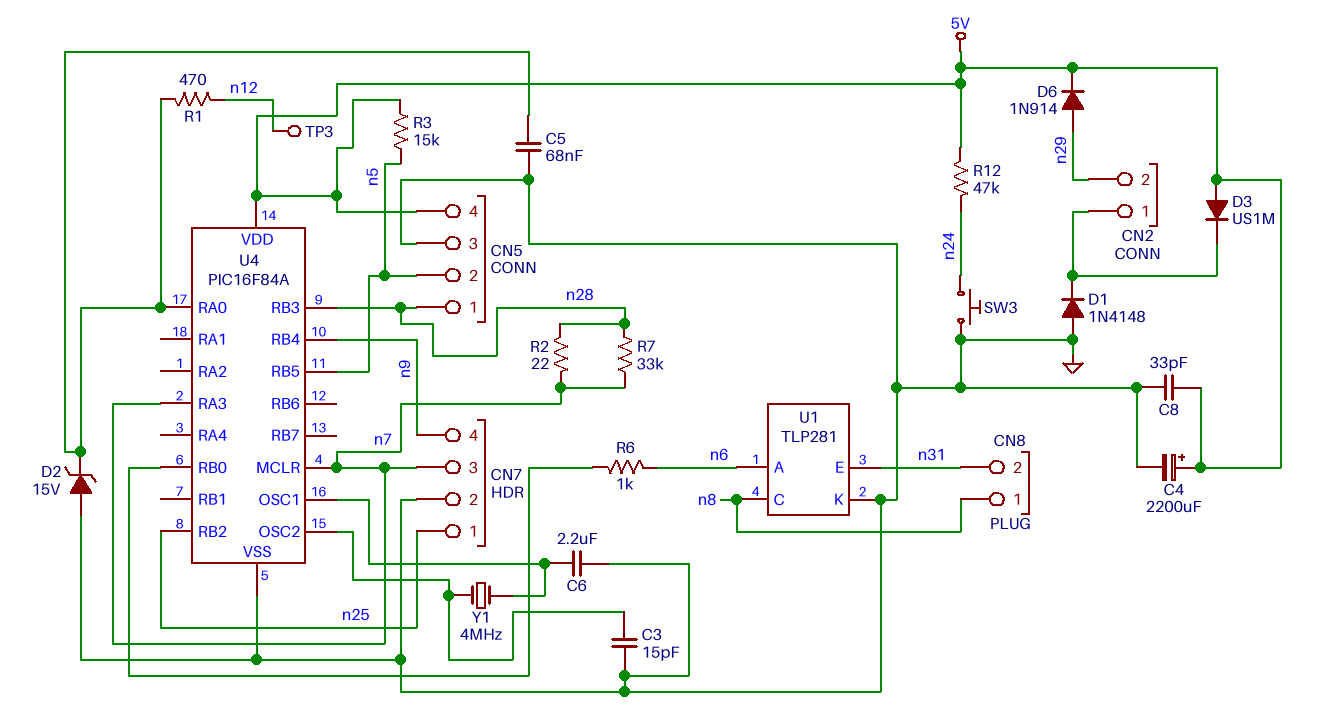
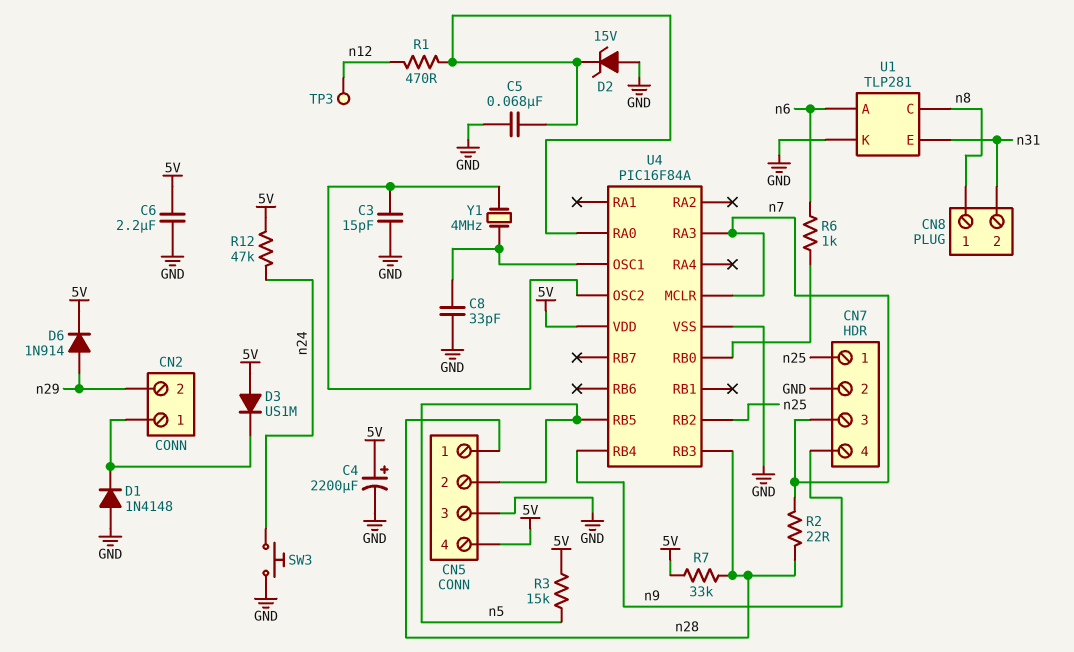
C6: 2.2uF (GND, U4/OSC1) -> 2.2uF (5V, GND)
C8: 33pF (5V, GND) -> 33pF (GND, U4/OSC1)
R7: 33k (n7, n28) -> 33k (5V, n28)

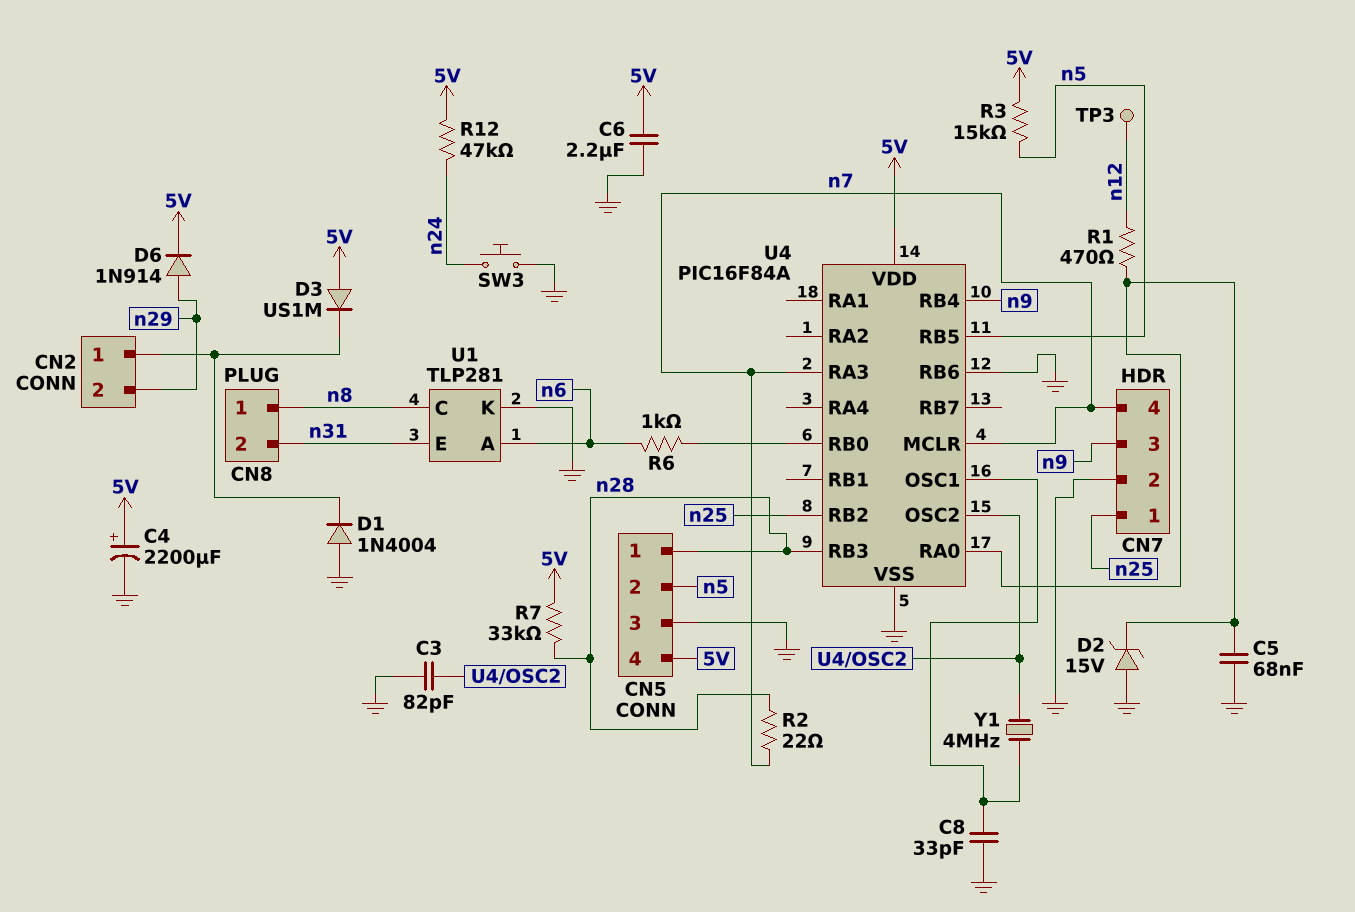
C3: 15pF (GND, U4/OSC2) -> 82pF (GND, U4/OSC2)
CN7 pin 3: n7 -> n9
CN7 pin 4: n9 -> n7
D1: diode 1N4148 (A GND, K CN2/1) -> diode 1N4004 (A GND, K CN2/1)
U4 pin RB6: none -> GND

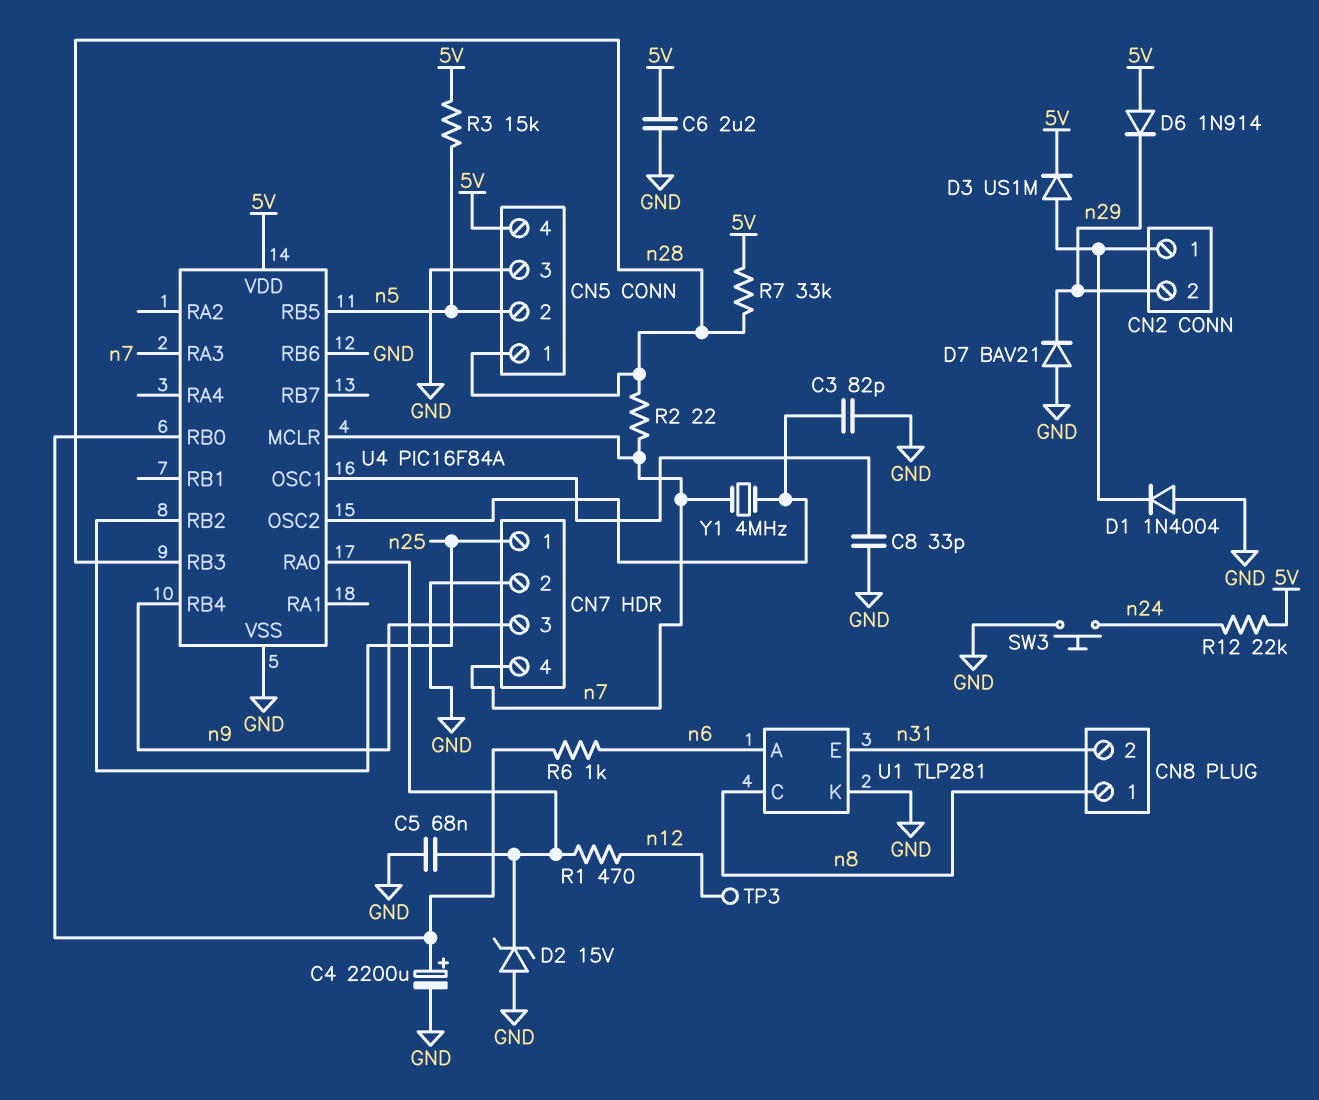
C4: 2200uF (plus 5V, minus GND) -> 2200uF (plus U4/RB0, minus GND)
D3: diode US1M (A 5V, K CN2/1) -> diode US1M (A CN2/1, K 5V)
D6: diode 1N914 (A n29, K 5V) -> diode 1N914 (A 5V, K n29)
D7: none -> diode BAV21 (A GND, K n29)
R12: 47k (5V, n24) -> 22k (5V, n24)
Y1: 4MHz (U4/OSC1, U4/OSC2) -> 4MHz (U4/OSC2, n7)

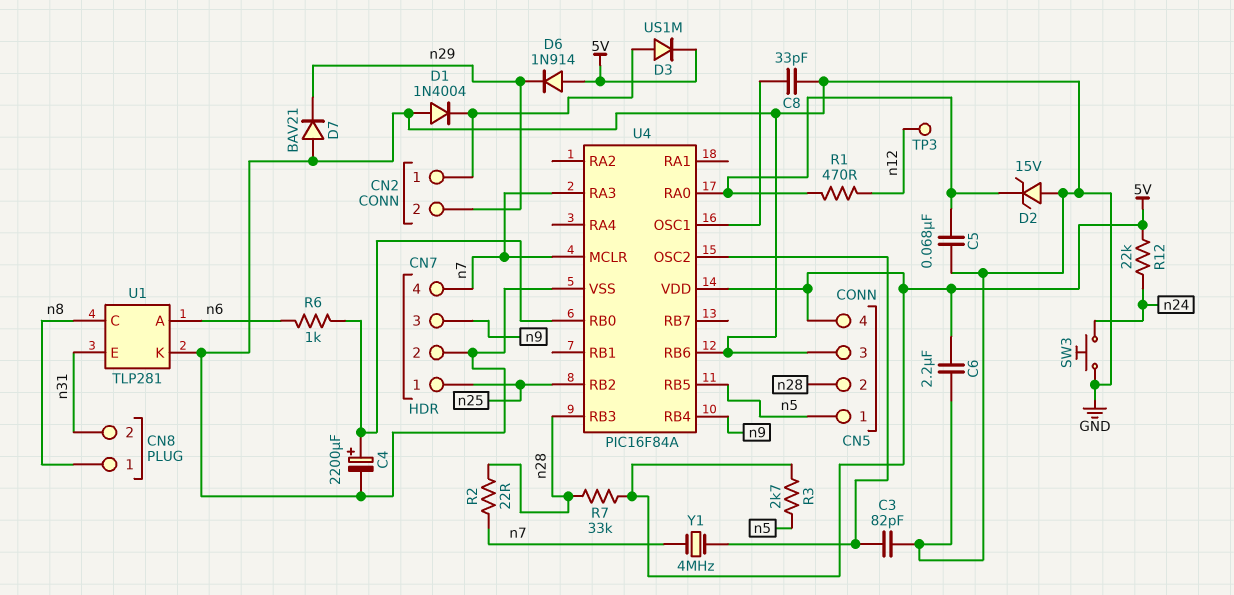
CN5 pin 1: n28 -> n5
CN5 pin 2: n5 -> n28
R3: 15k (5V, n5) -> 2.7k (5V, n5)

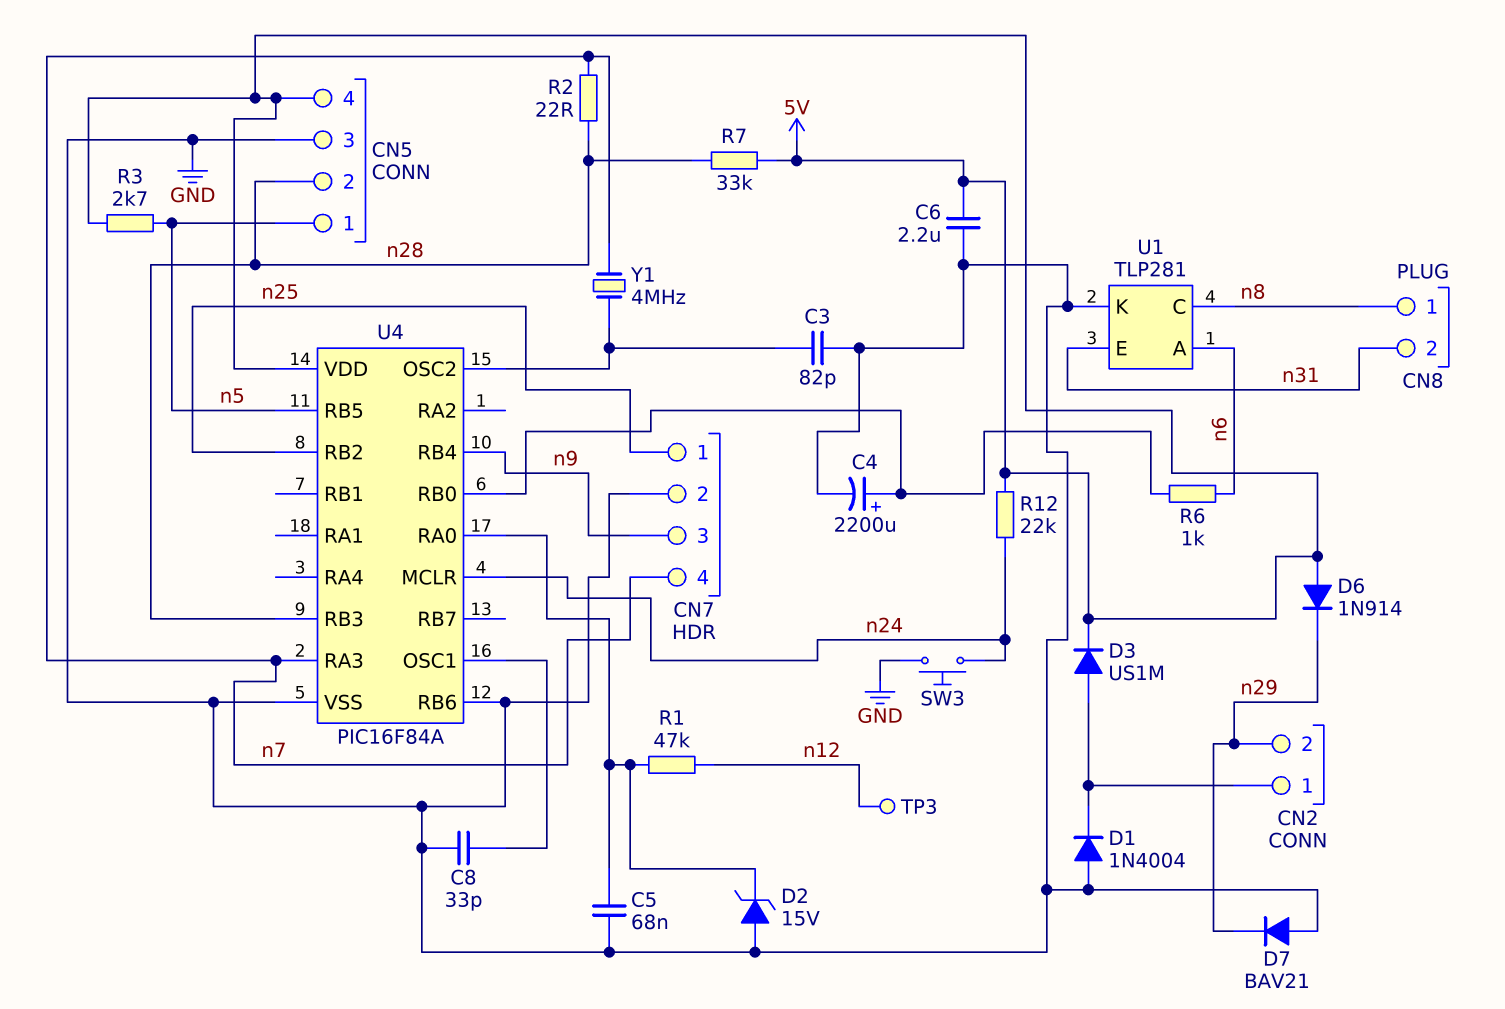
R1: 470 (U4/RA0, n12) -> 47k (U4/RA0, n12)
U4 pin MCLR: n7 -> n24

